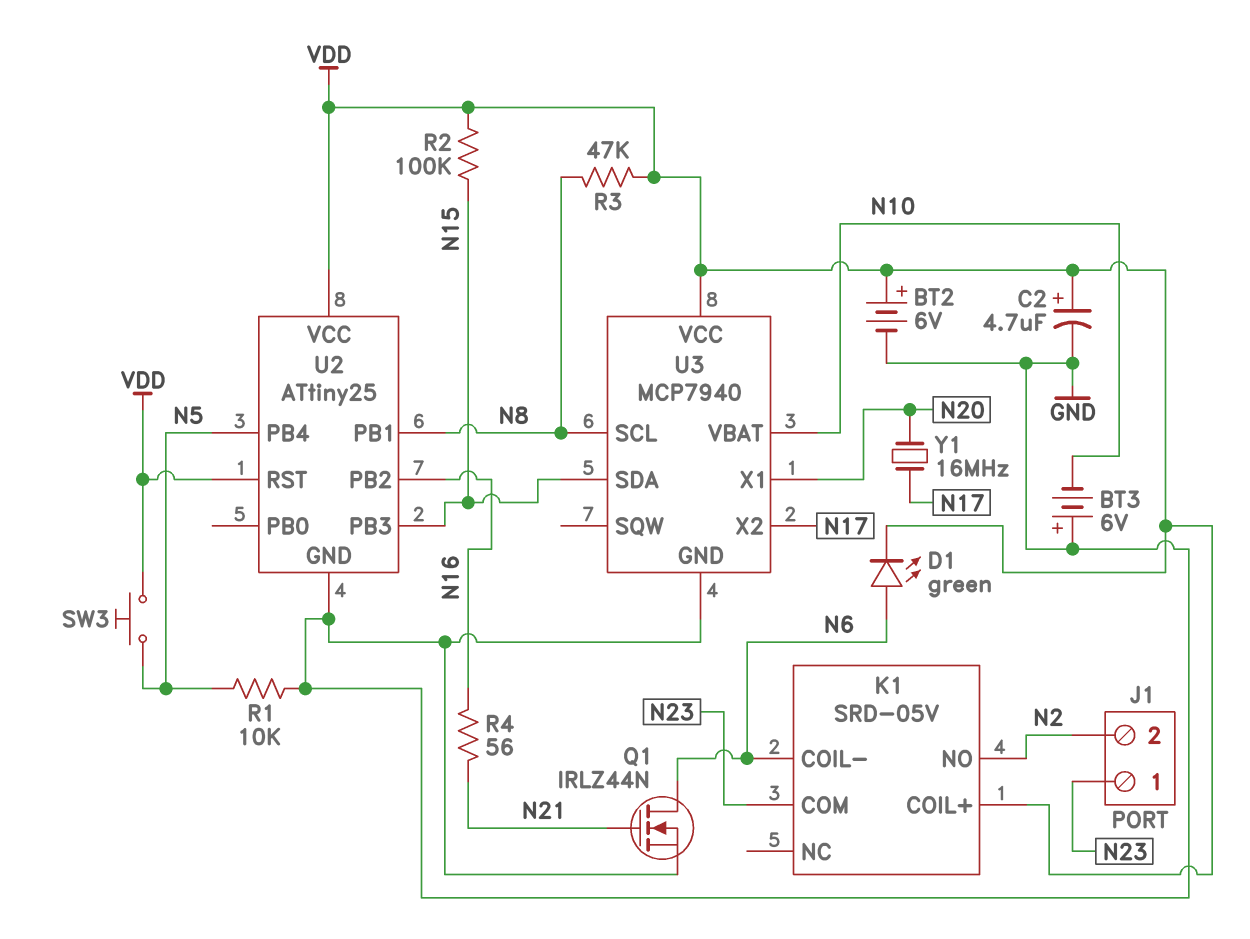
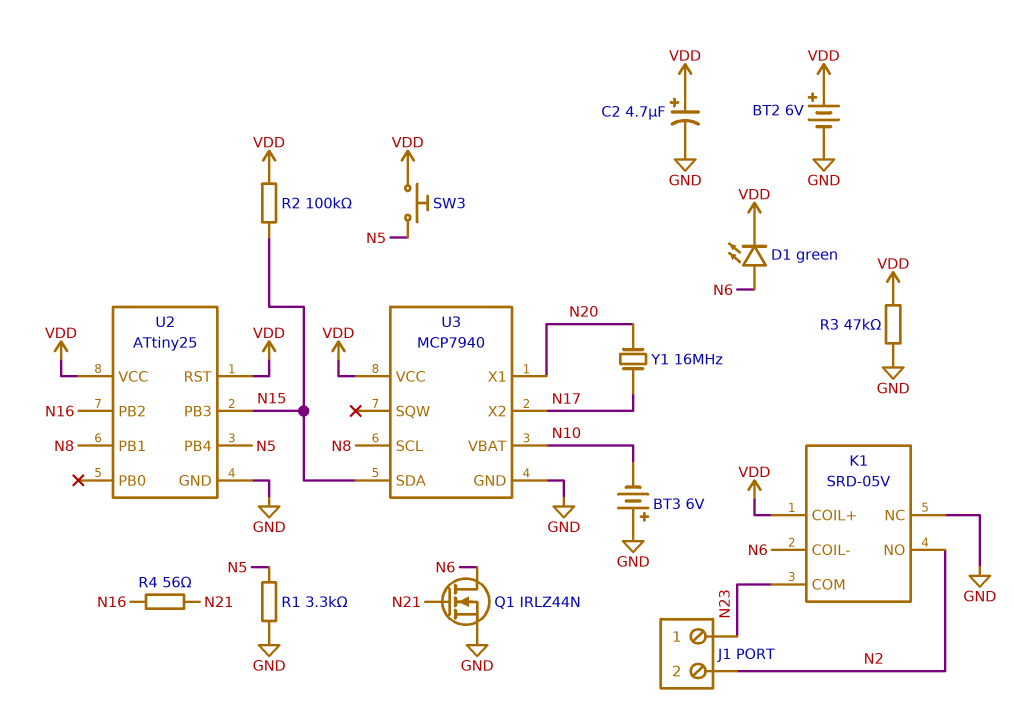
K1 pin NC: none -> GND
R1: 10k (GND, N5) -> 3.3k (GND, N5)
R3: 47k (N8, VDD) -> 47k (GND, VDD)

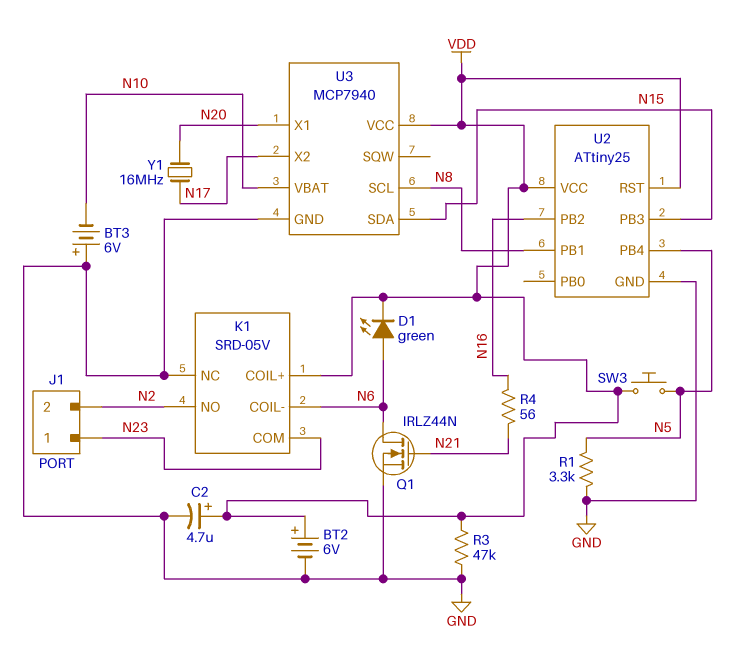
R2: 100k (N15, VDD) -> none

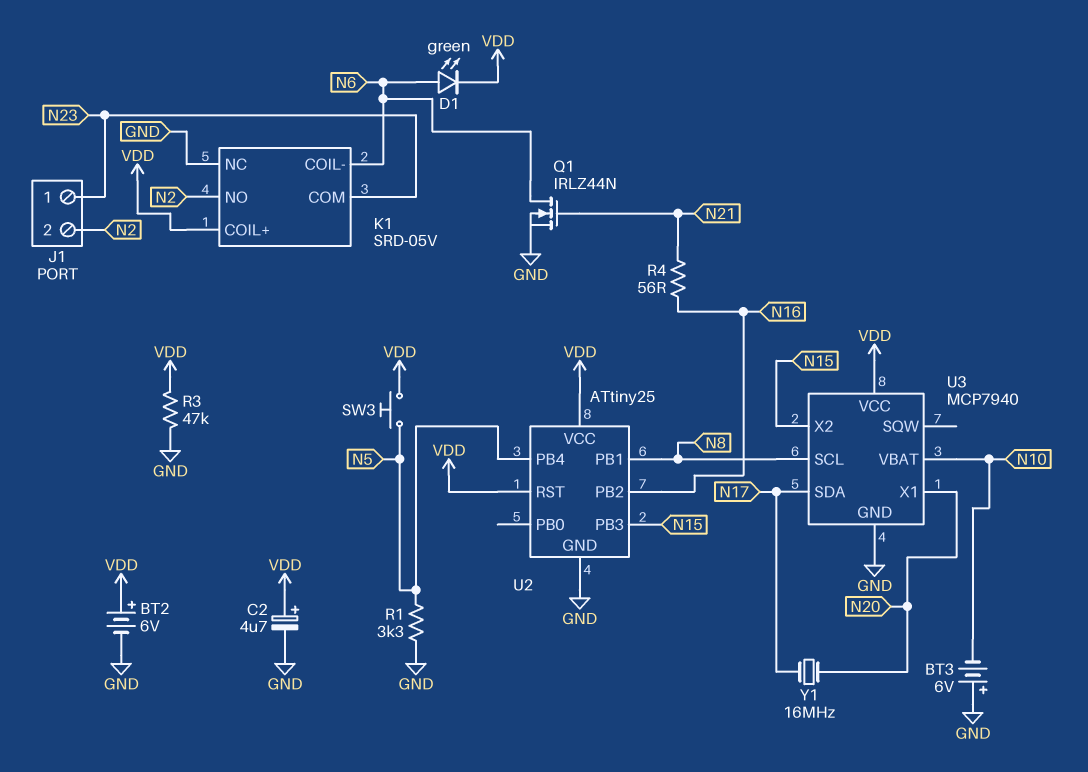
U3 pin SDA: N15 -> N17
U3 pin X2: N17 -> N15

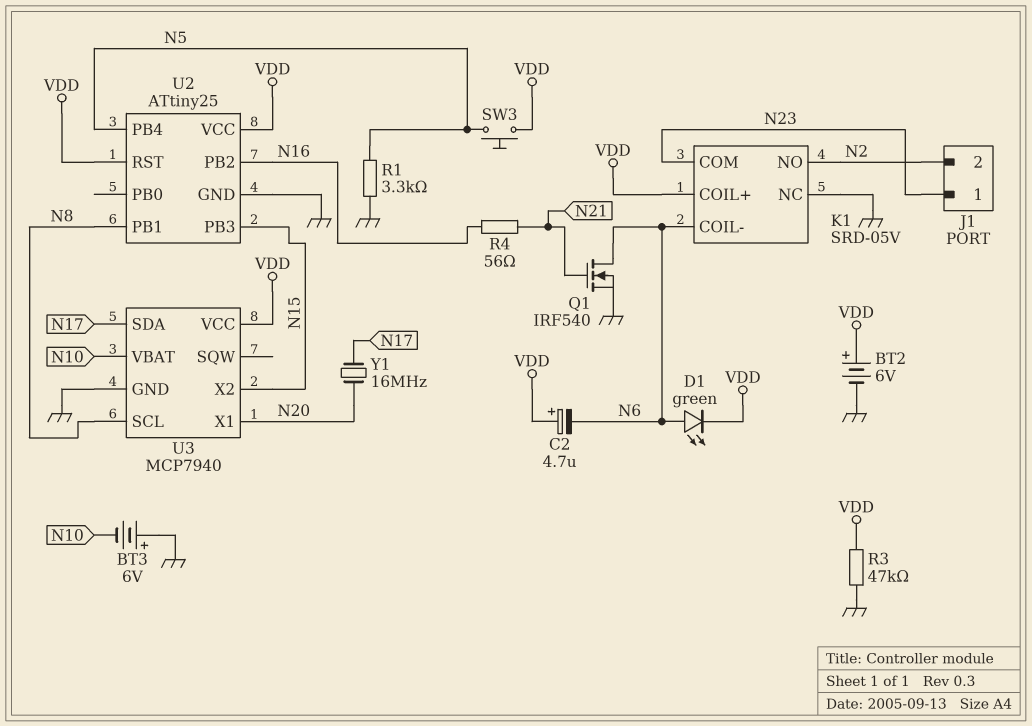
C2: 4.7uF (plus VDD, minus GND) -> 4.7uF (plus VDD, minus N6)
Q1: NMOS IRLZ44N (G N21, D N6, S GND) -> NMOS IRF540 (G N21, D N6, S GND)

